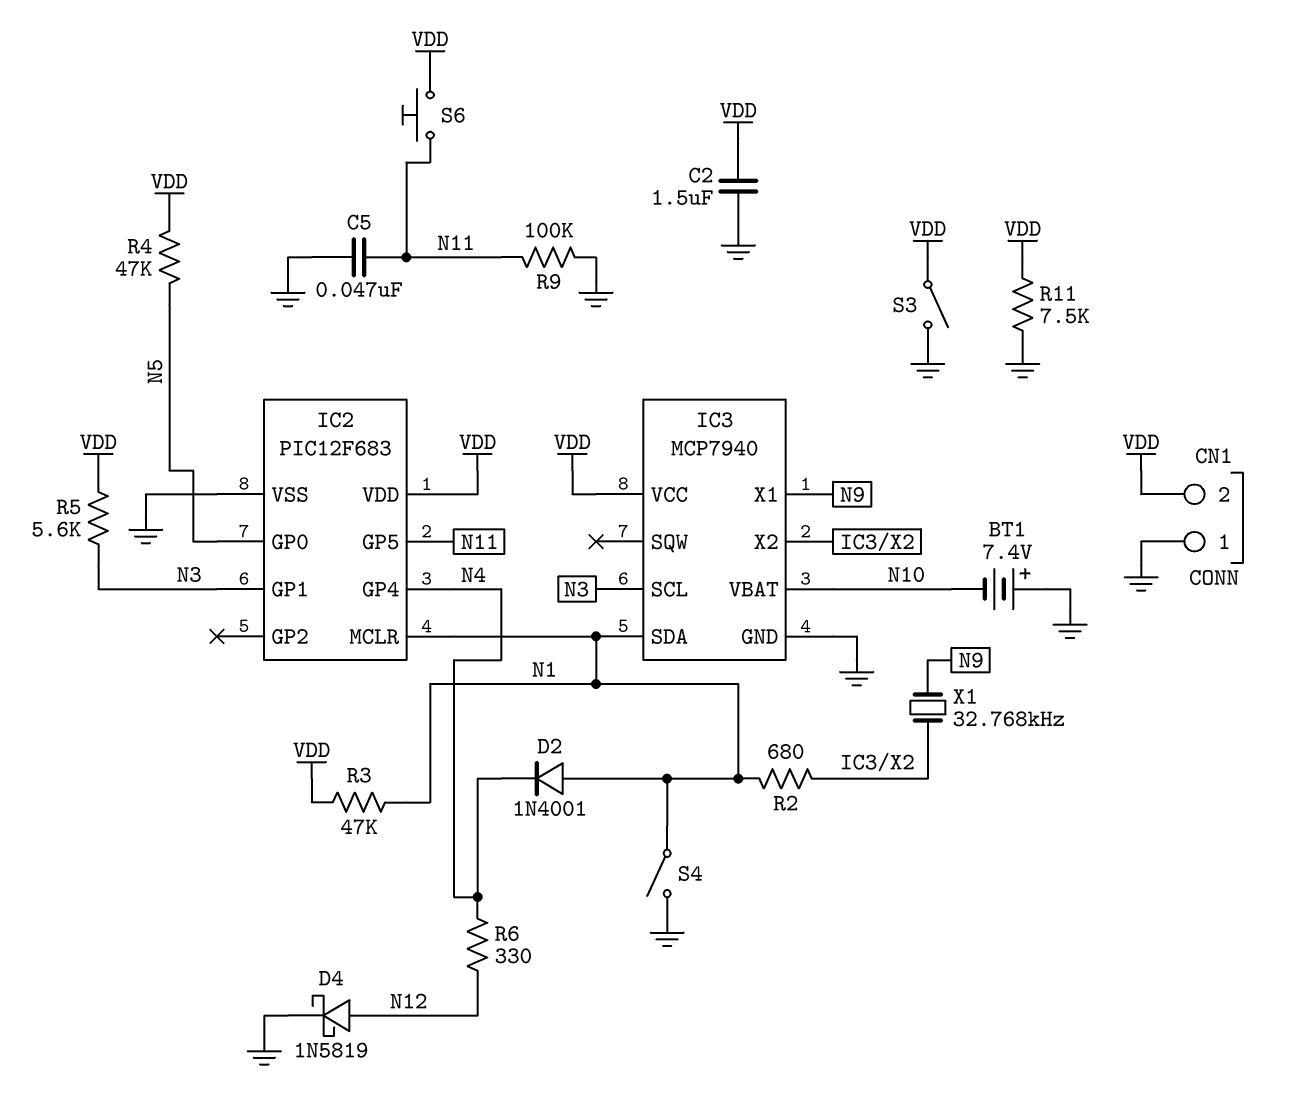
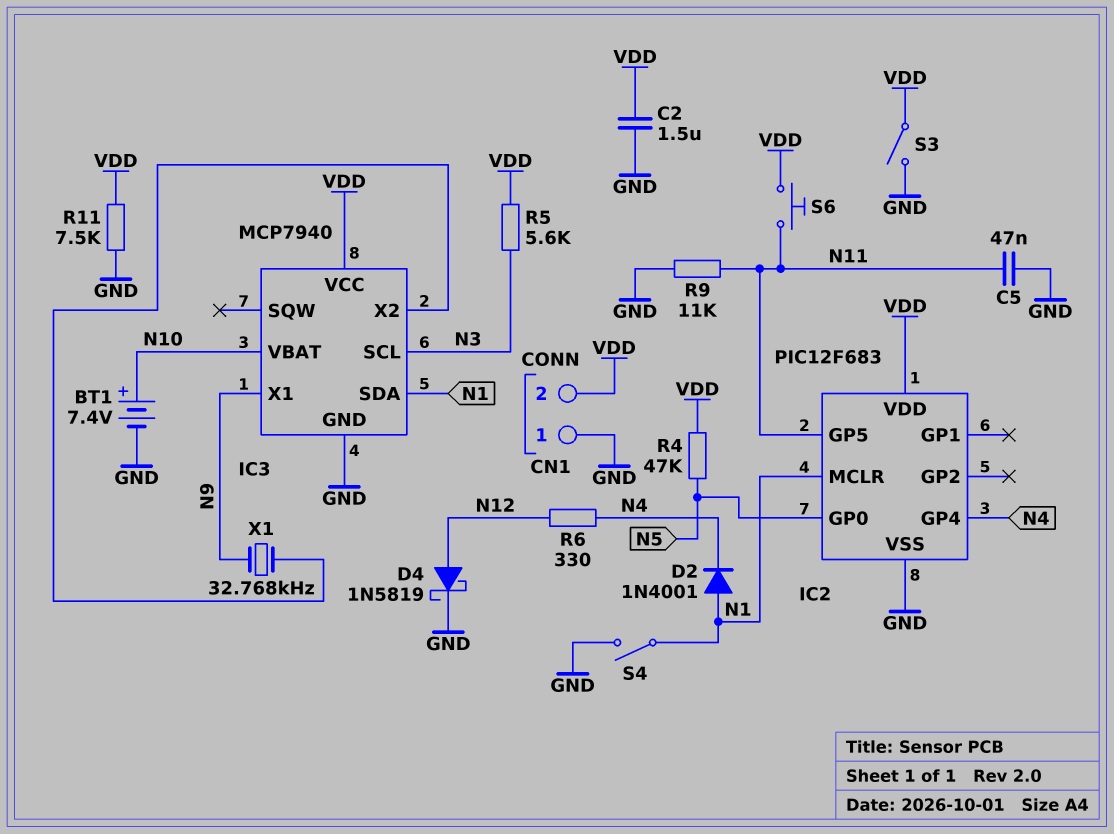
BT1: 7.4V (plus GND, minus N10) -> 7.4V (plus N10, minus GND)
IC2 pin GP1: N3 -> none
R2: 680 (IC3/X2, N1) -> none
R3: 47k (N1, VDD) -> none
R9: 100k (GND, N11) -> 11k (GND, N11)

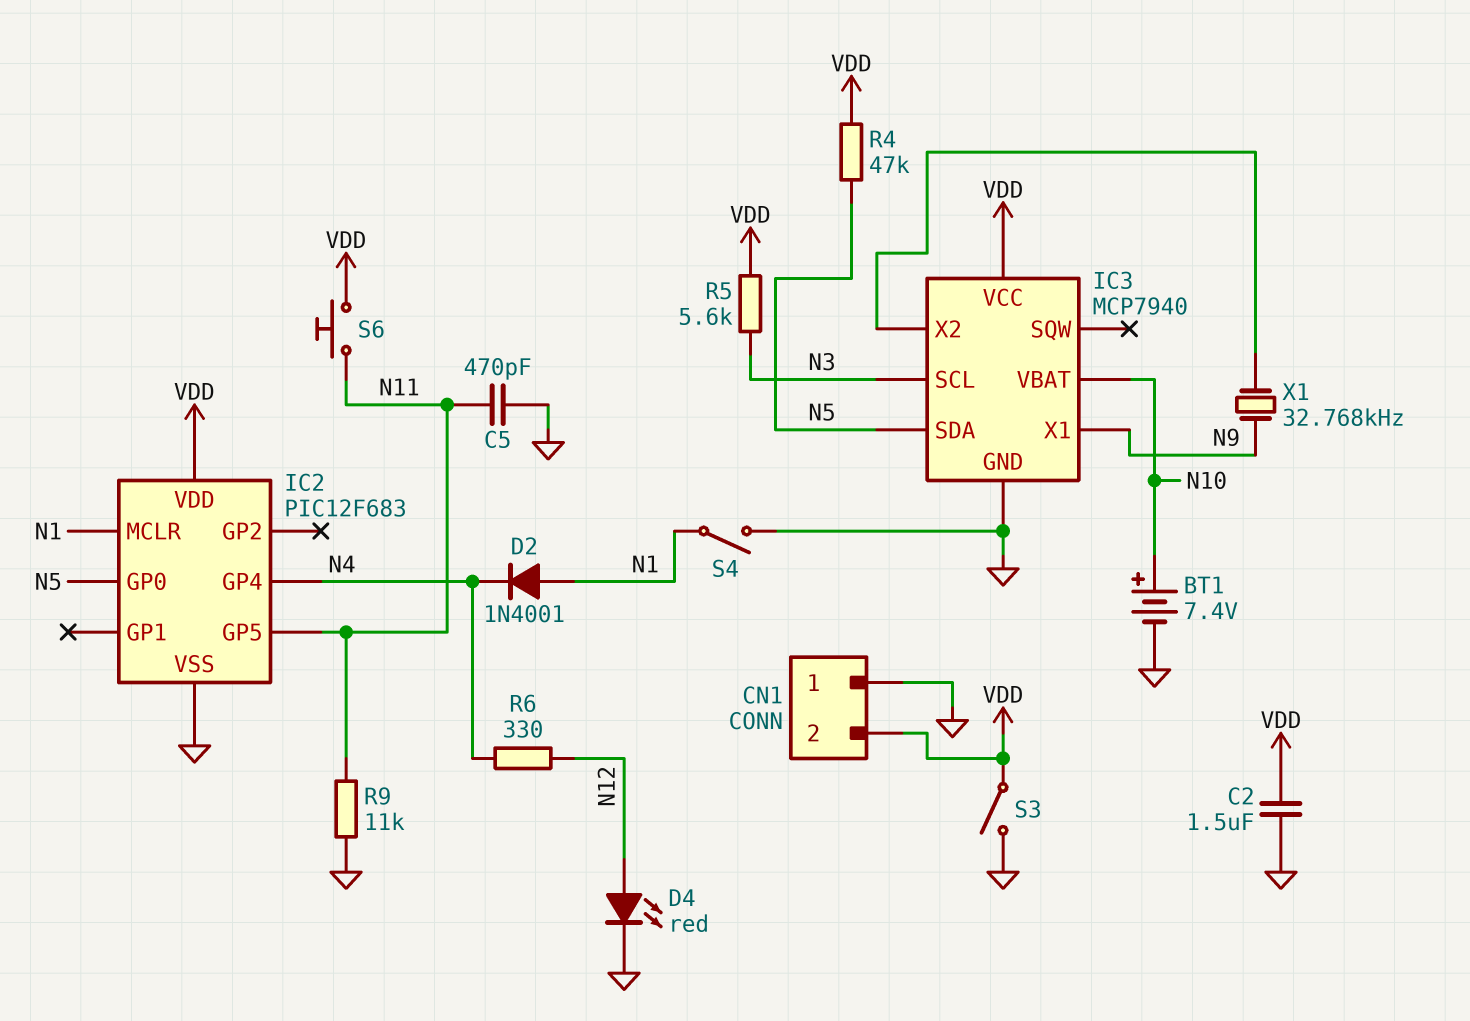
C5: 47nF (GND, N11) -> 470pF (GND, N11)
D4: schottky 1N5819 (A N12, K GND) -> LED red (A N12, K GND)
IC3 pin SDA: N1 -> N5
R11: 7.5k (GND, VDD) -> none

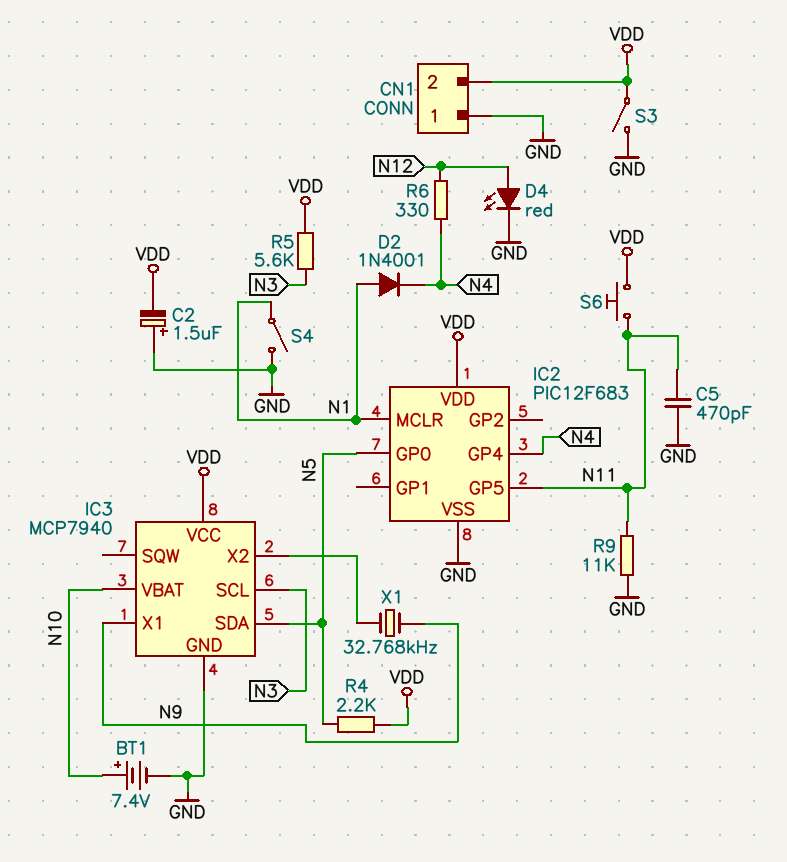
C2: 1.5uF (GND, VDD) -> 1.5uF (plus GND, minus VDD)
R4: 47k (N5, VDD) -> 2.2k (N5, VDD)

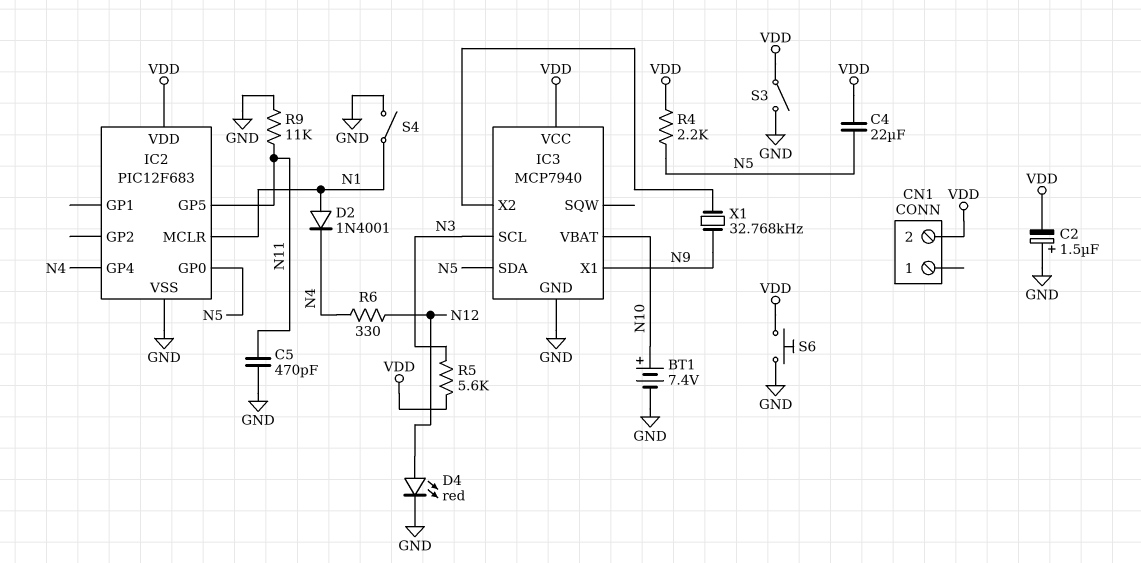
C4: none -> 22uF (N5, VDD)
CN1 pin 1: GND -> none
S6: button (N11, VDD) -> button (GND, VDD)

